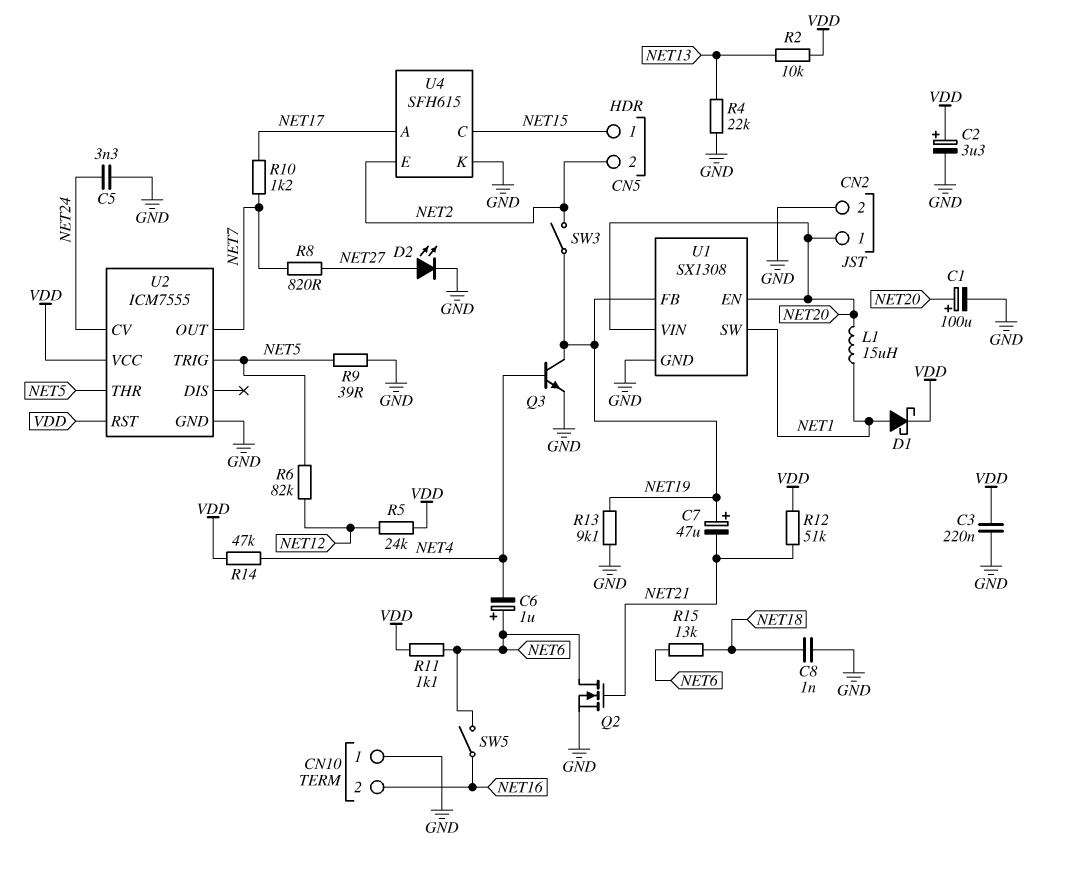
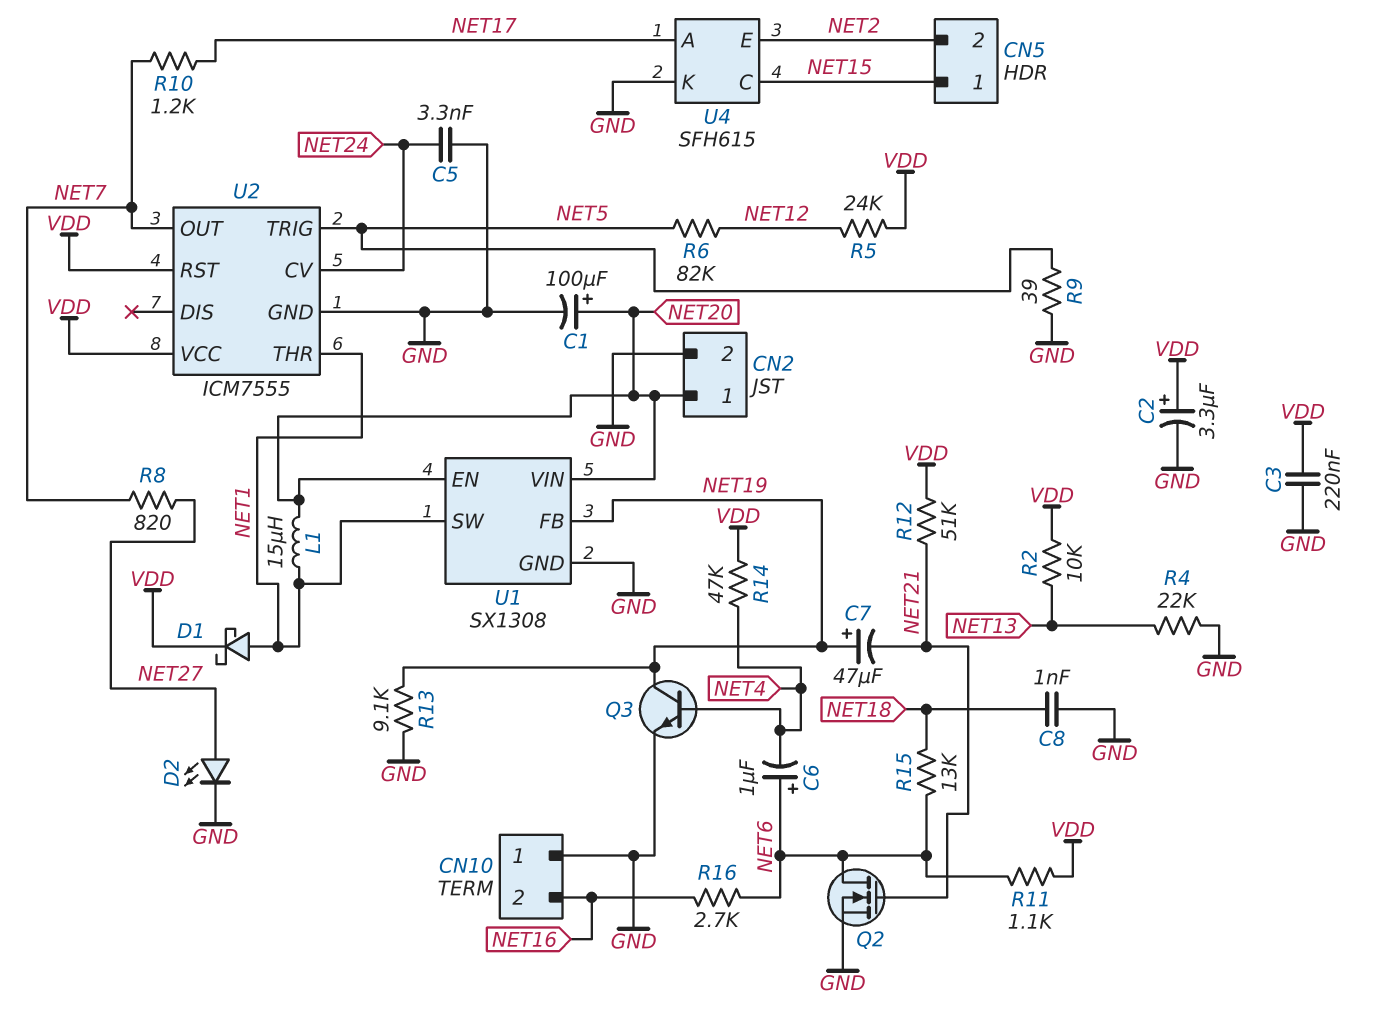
R16: none -> 2.7k (NET6, NET16)
SW3: switch (NET2, NET19) -> none
SW5: switch (NET6, NET16) -> none
U2 pin THR: NET5 -> NET1

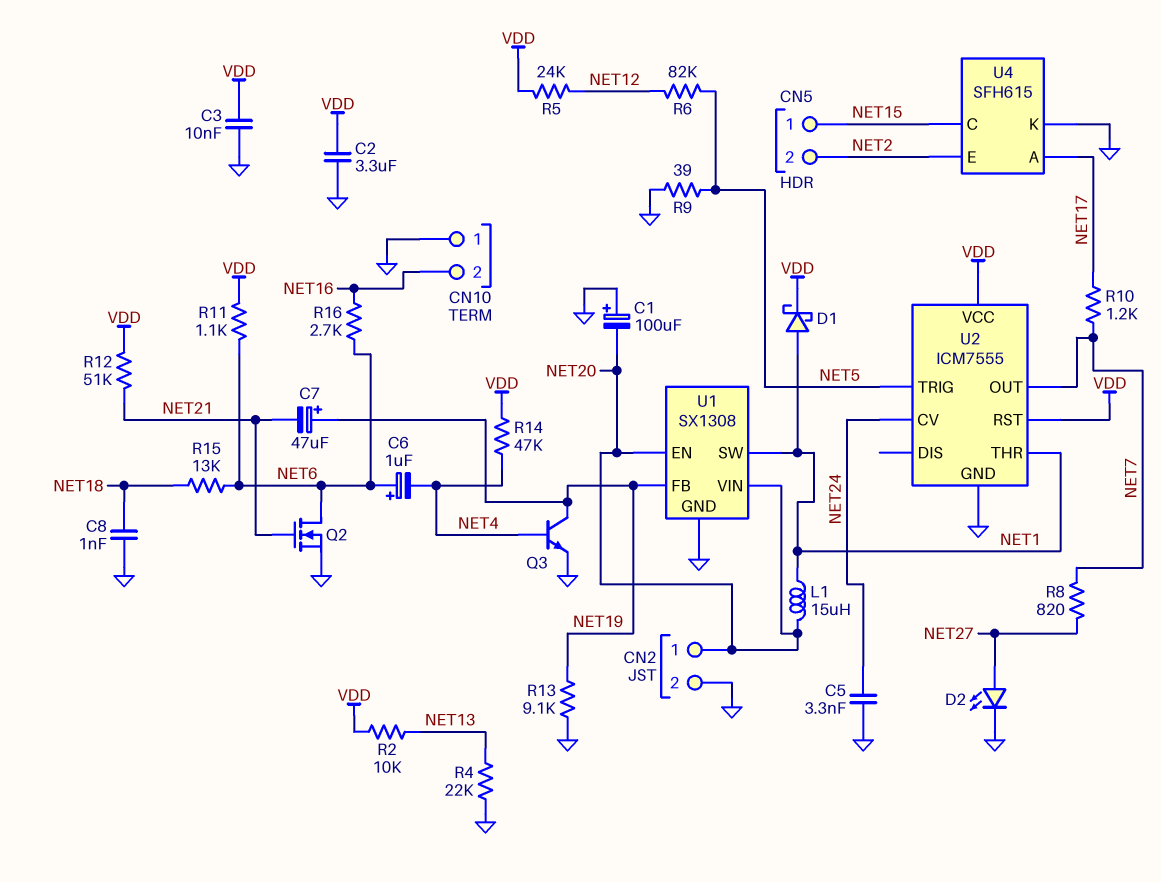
C1: 100uF (plus NET20, minus GND) -> 100uF (plus GND, minus NET20)
C2: 3.3uF (plus VDD, minus GND) -> 3.3uF (GND, VDD)
C3: 220nF (GND, VDD) -> 10nF (GND, VDD)

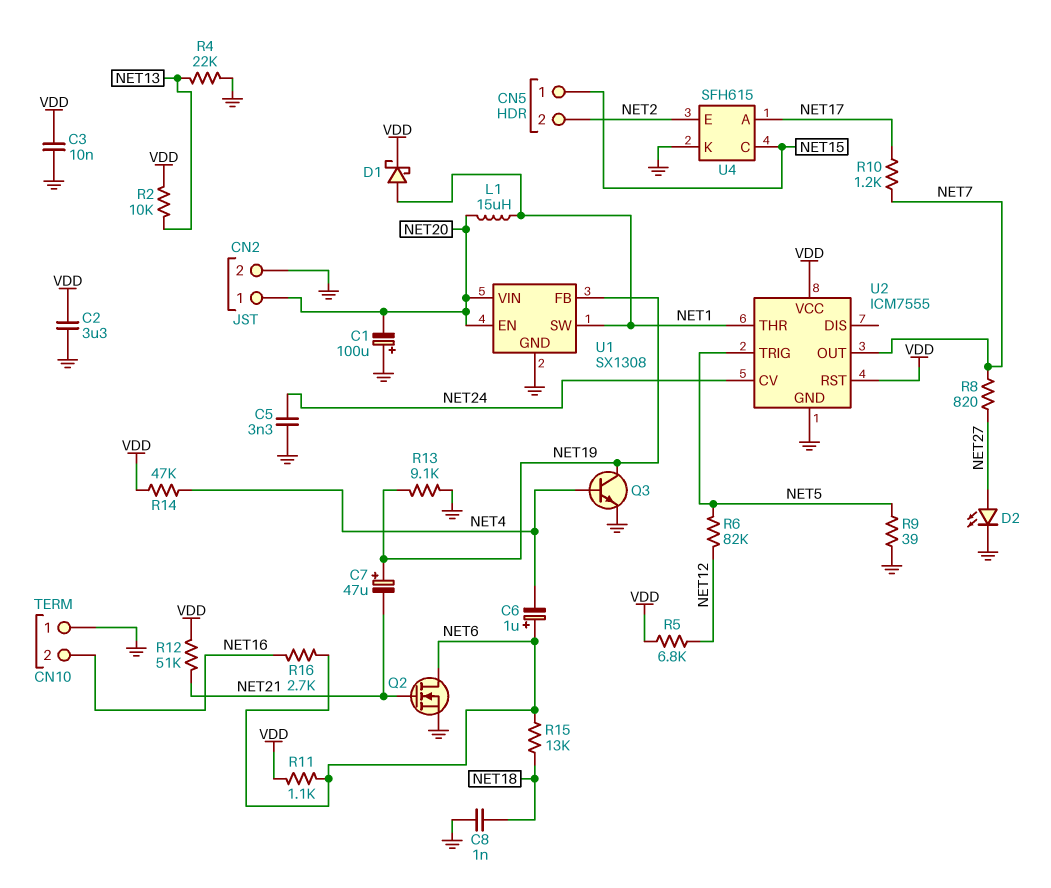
R5: 24k (NET12, VDD) -> 6.8k (NET12, VDD)

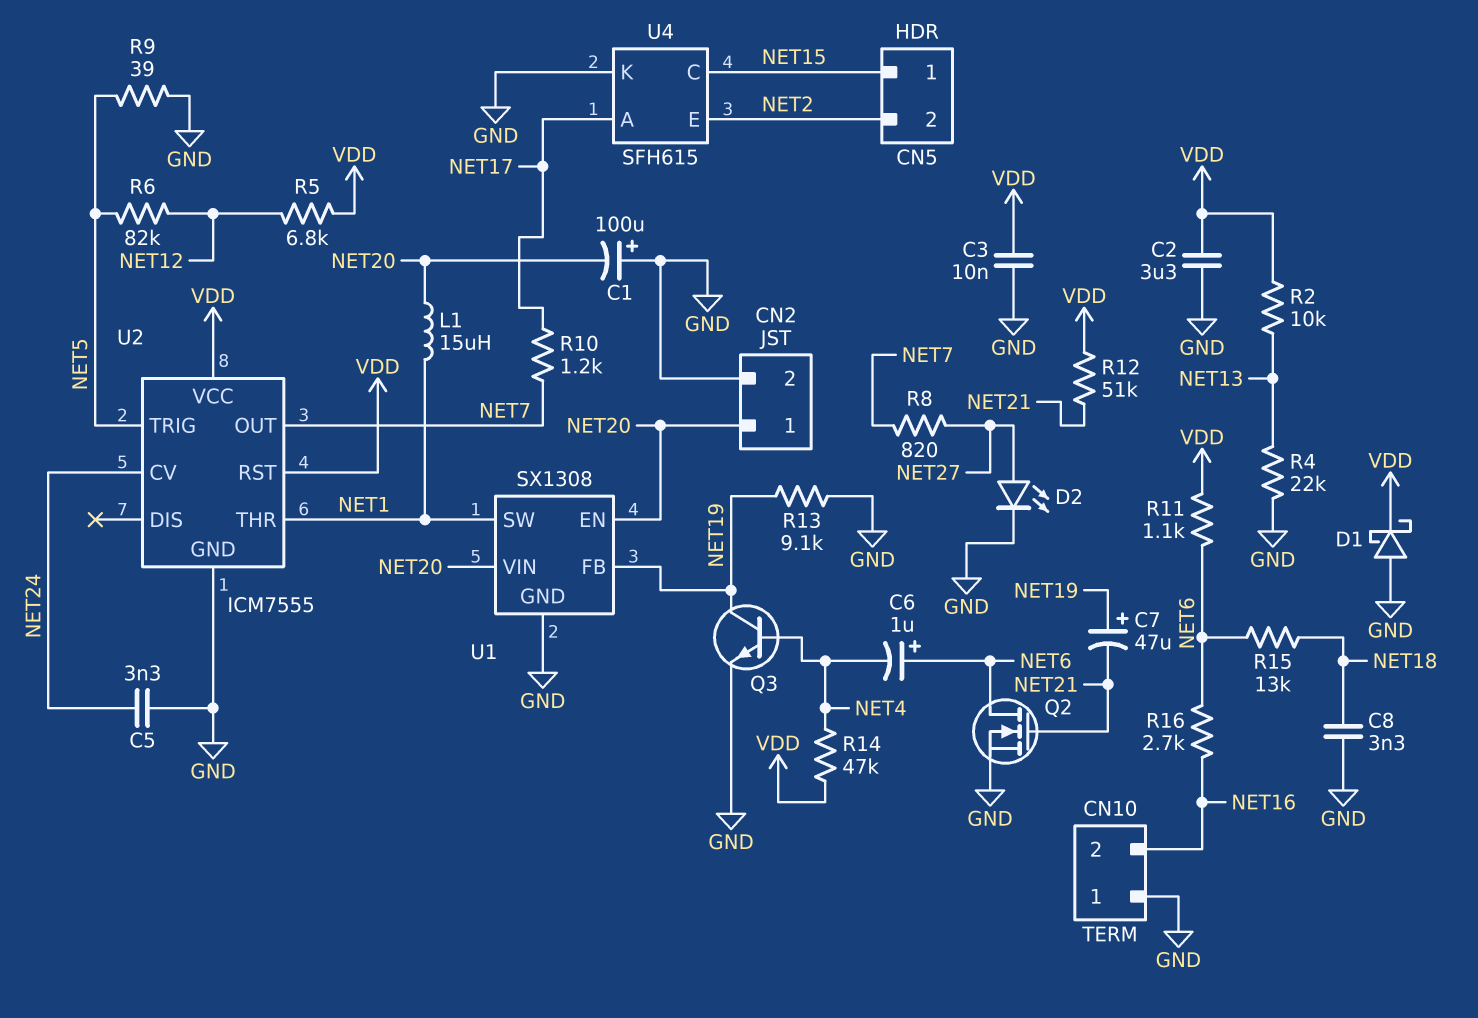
C8: 1nF (GND, NET18) -> 3.3nF (GND, NET18)
D1: schottky (A NET1, K VDD) -> schottky (A GND, K VDD)

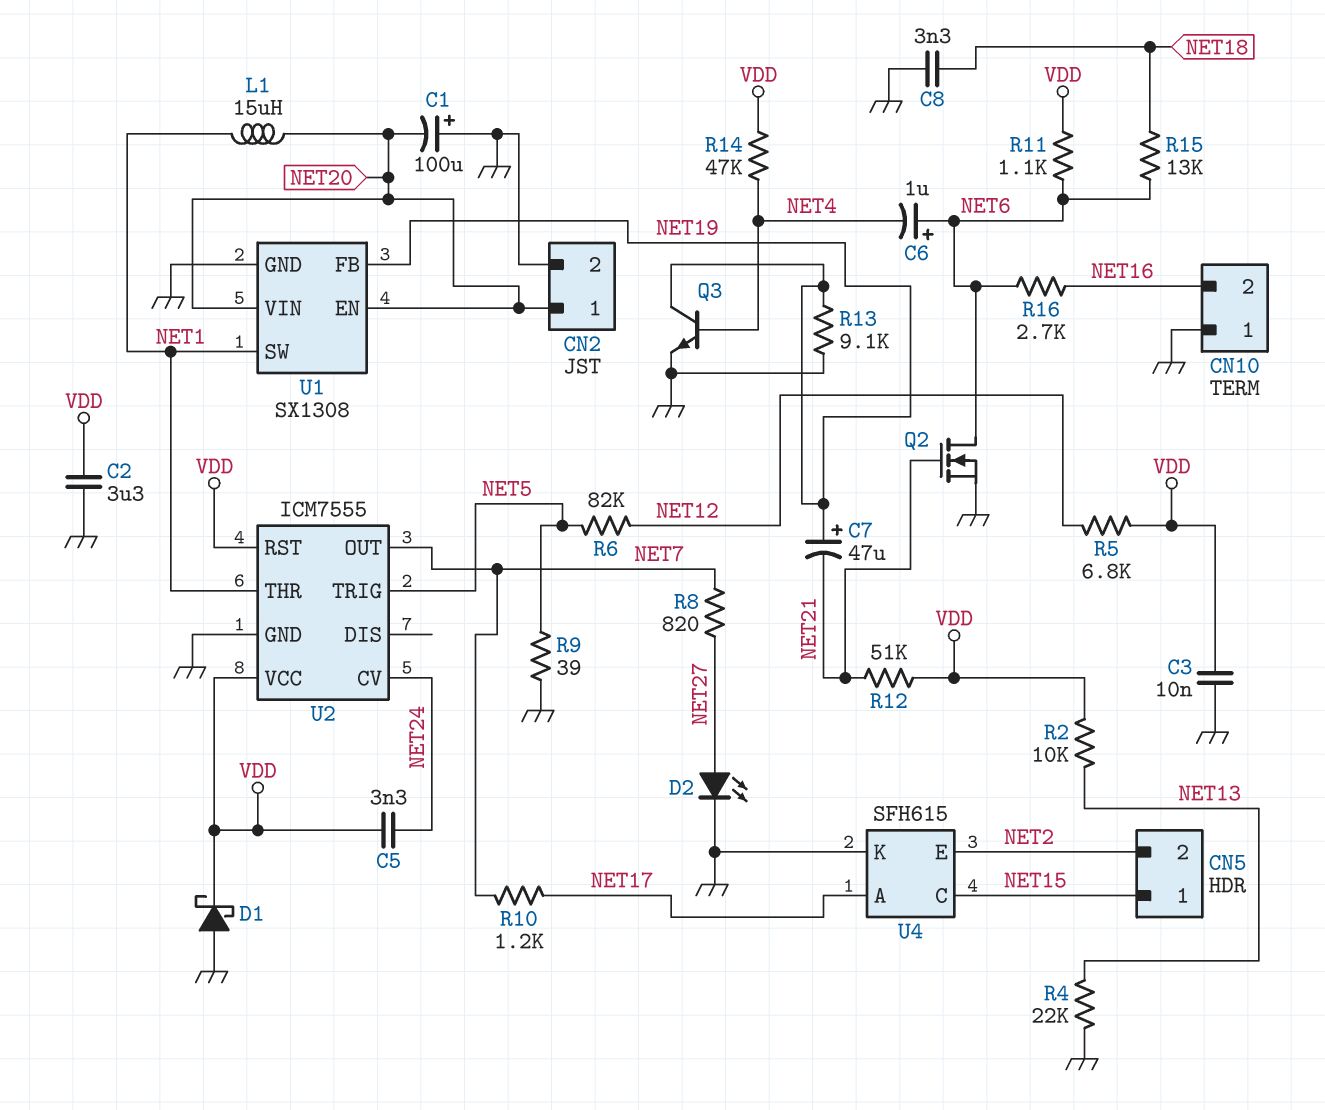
C5: 3.3nF (GND, NET24) -> 3.3nF (NET24, VDD)

